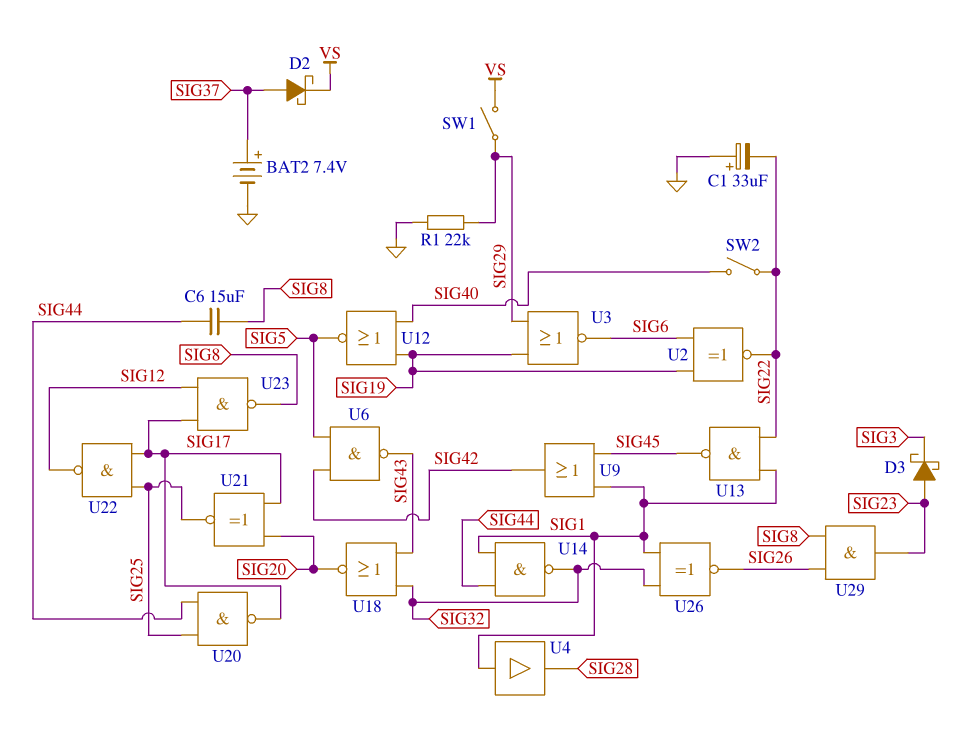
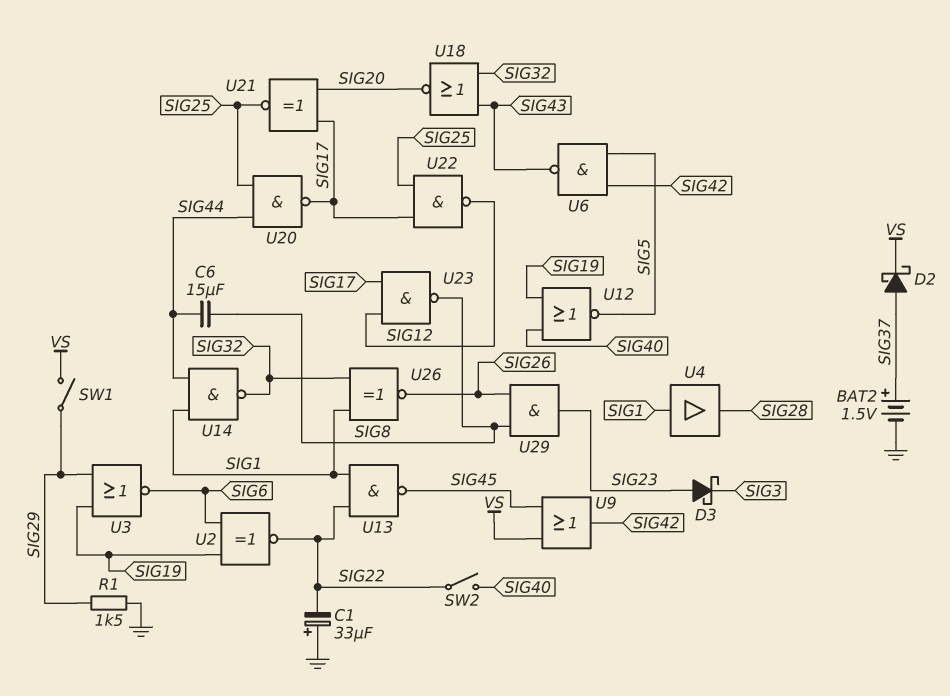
BAT2: 7.4V (plus SIG37, minus GND) -> 1.5V (plus SIG37, minus GND)
R1: 22k (GND, SIG29) -> 1.5k (GND, SIG29)
U9: OR (in SIG1, in SIG45, out SIG42) -> OR (in SIG45, in VS, out SIG42)

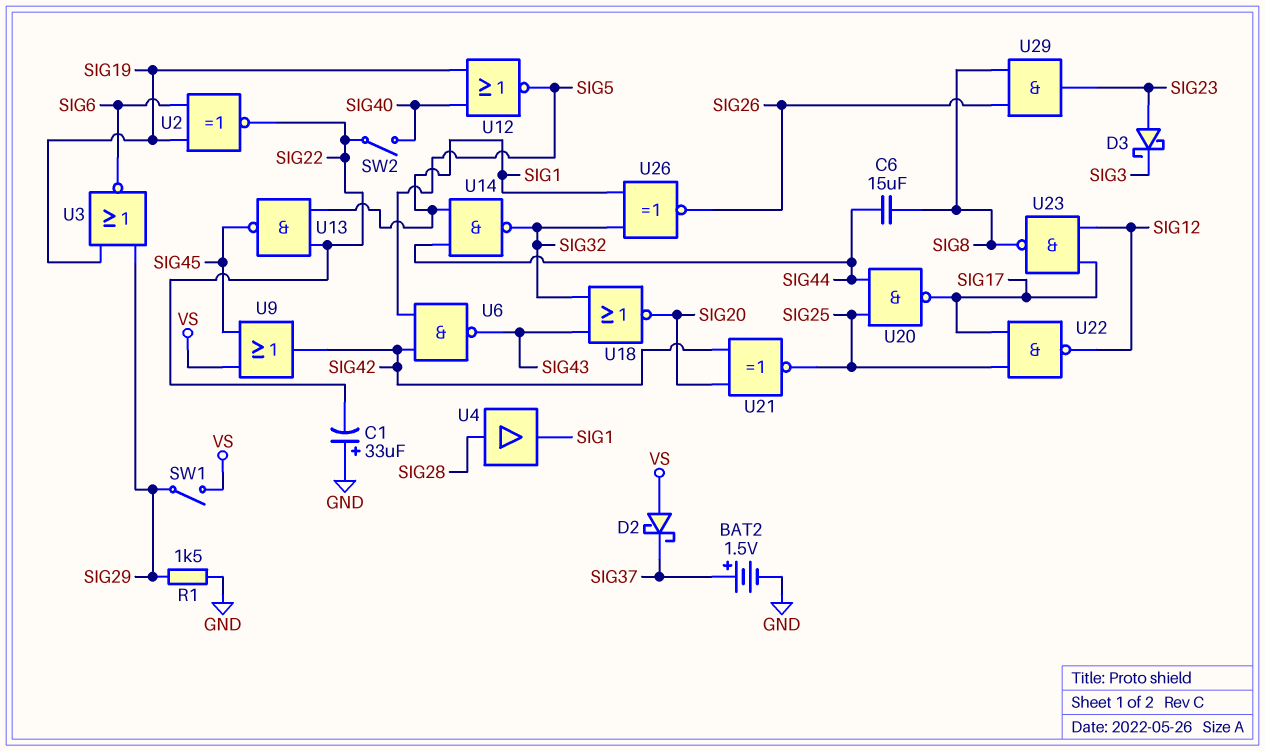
D2: schottky (A SIG37, K VS) -> schottky (A VS, K SIG37)
U4: buffer (in SIG1, out SIG28) -> buffer (in SIG28, out SIG1)
U21: XNOR (in SIG17, in SIG20, out SIG25) -> XNOR (in SIG20, in SIG42, out SIG25)

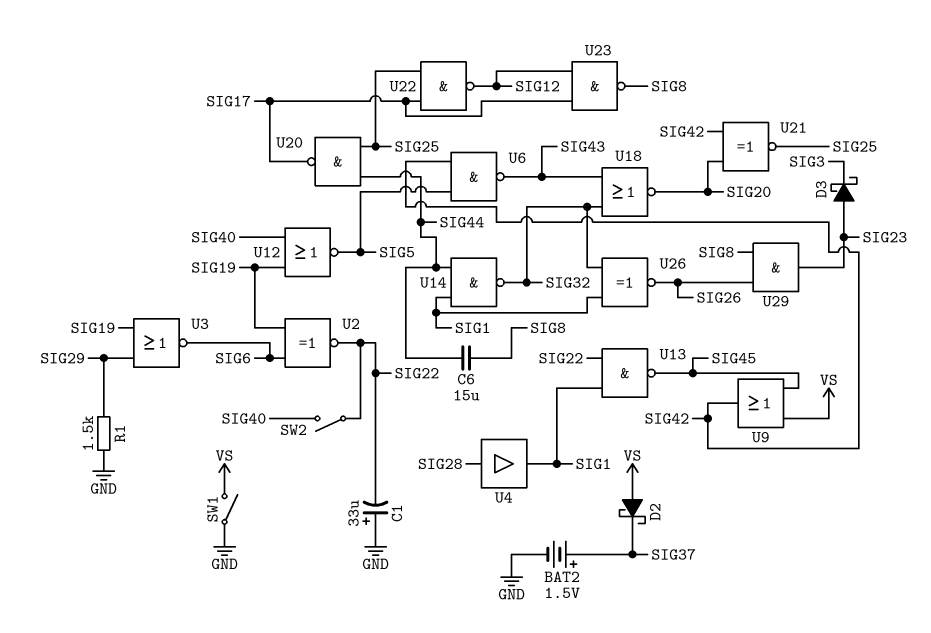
SW1: switch (SIG29, VS) -> switch (GND, VS)

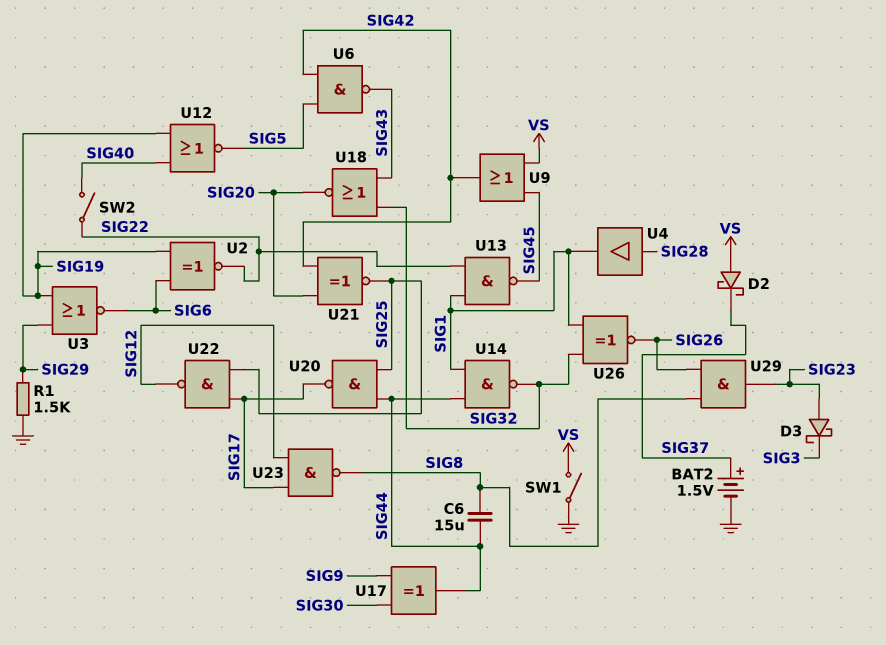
C1: 33uF (plus GND, minus SIG22) -> none
U17: none -> XOR (in SIG9, in SIG30, out SIG44)

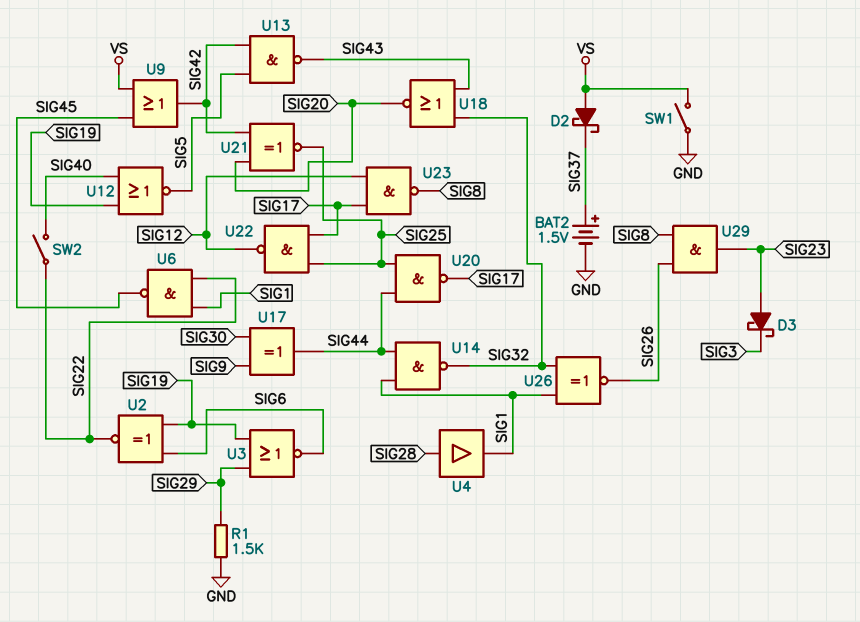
C6: 15uF (SIG8, SIG44) -> none
U6: NAND (in SIG5, in SIG42, out SIG43) -> NAND (in SIG1, in SIG22, out SIG45)
U13: NAND (in SIG1, in SIG22, out SIG45) -> NAND (in SIG5, in SIG42, out SIG43)

